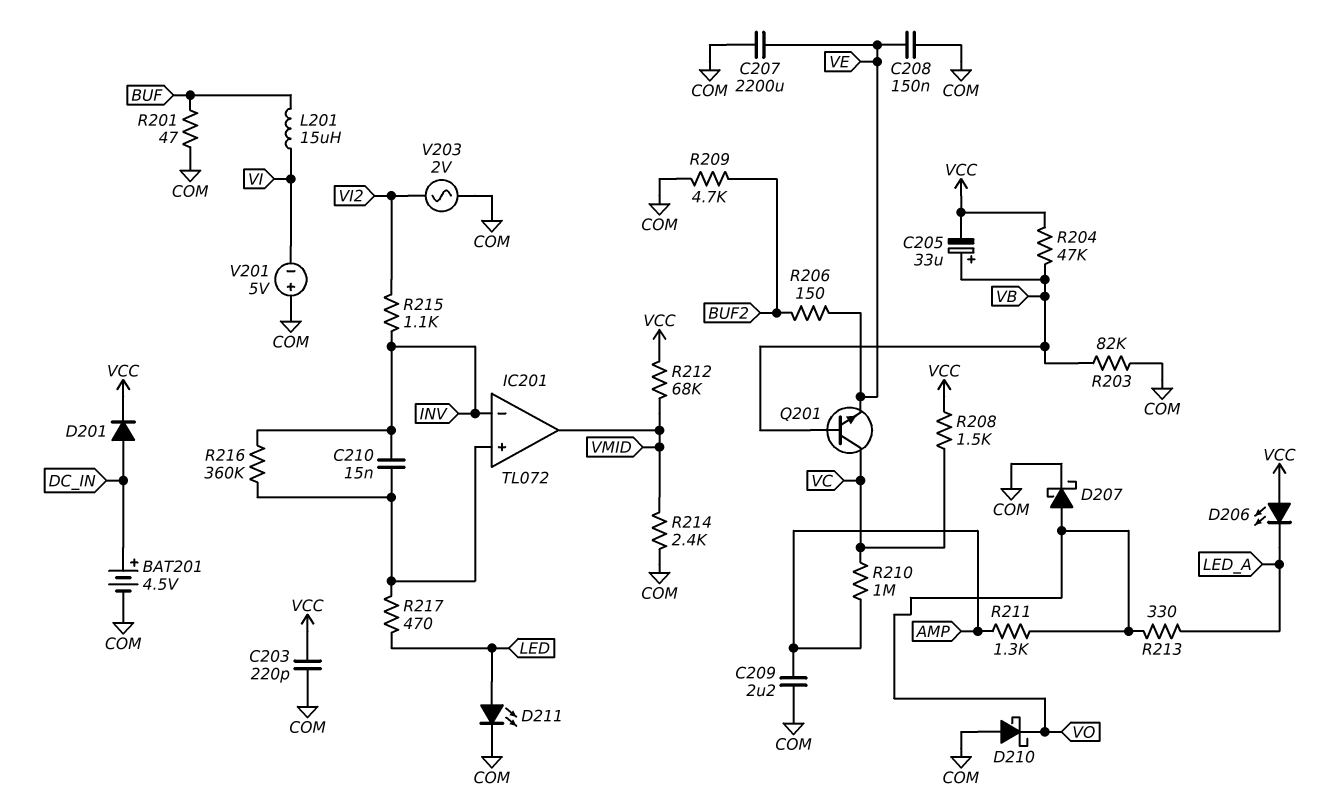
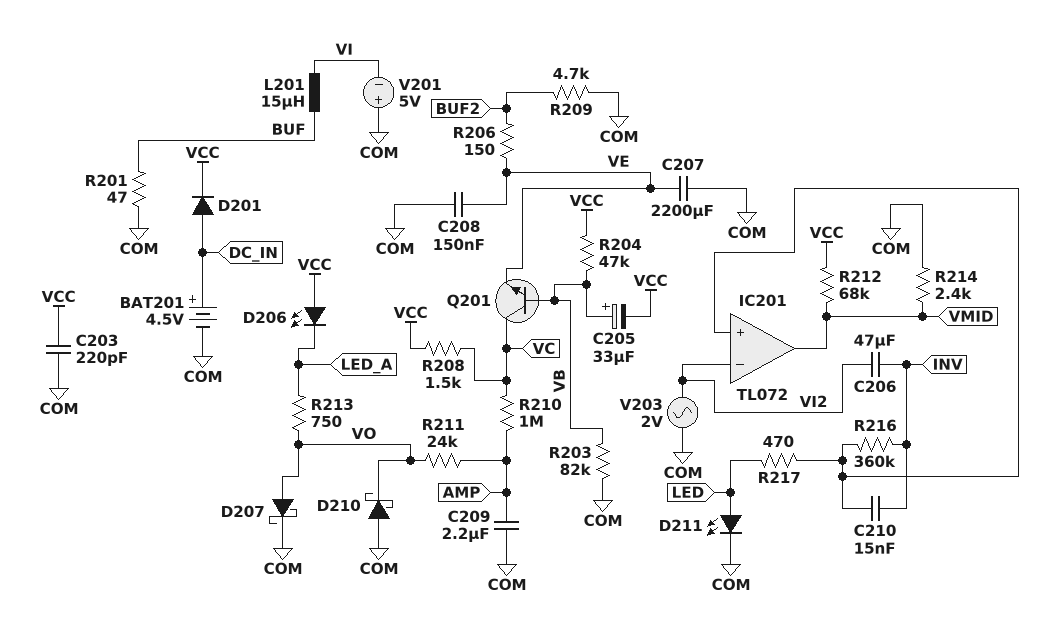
C206: none -> 47uF (INV, VI2)
IC201 pin in-: INV -> VI2
R211: 1.3k (AMP, VO) -> 24k (AMP, VO)
R213: 330 (LED_A, VO) -> 750 (LED_A, VO)
R215: 1.1k (INV, VI2) -> none

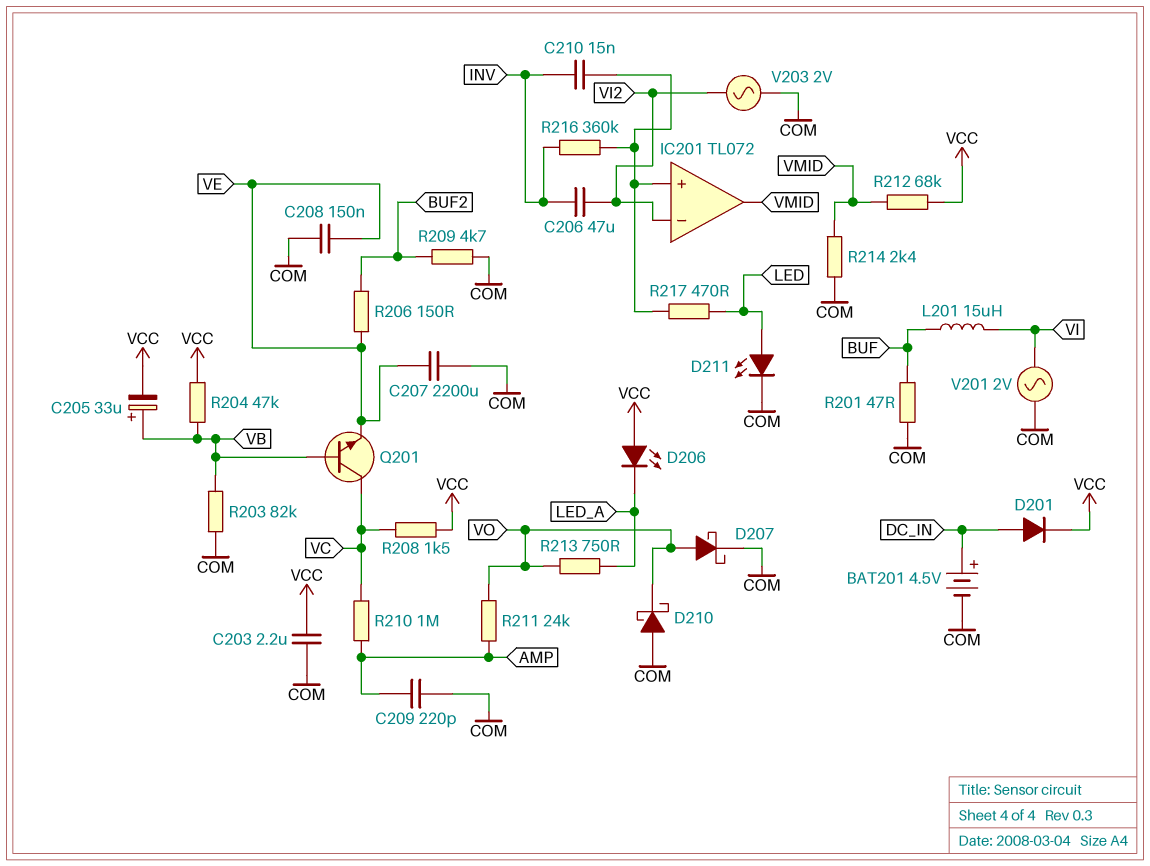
C203: 220pF (COM, VCC) -> 2.2uF (COM, VCC)
C209: 2.2uF (AMP, COM) -> 220pF (AMP, COM)
V201: 5V (plus COM, minus VI) -> AC 2V (COM, VI)

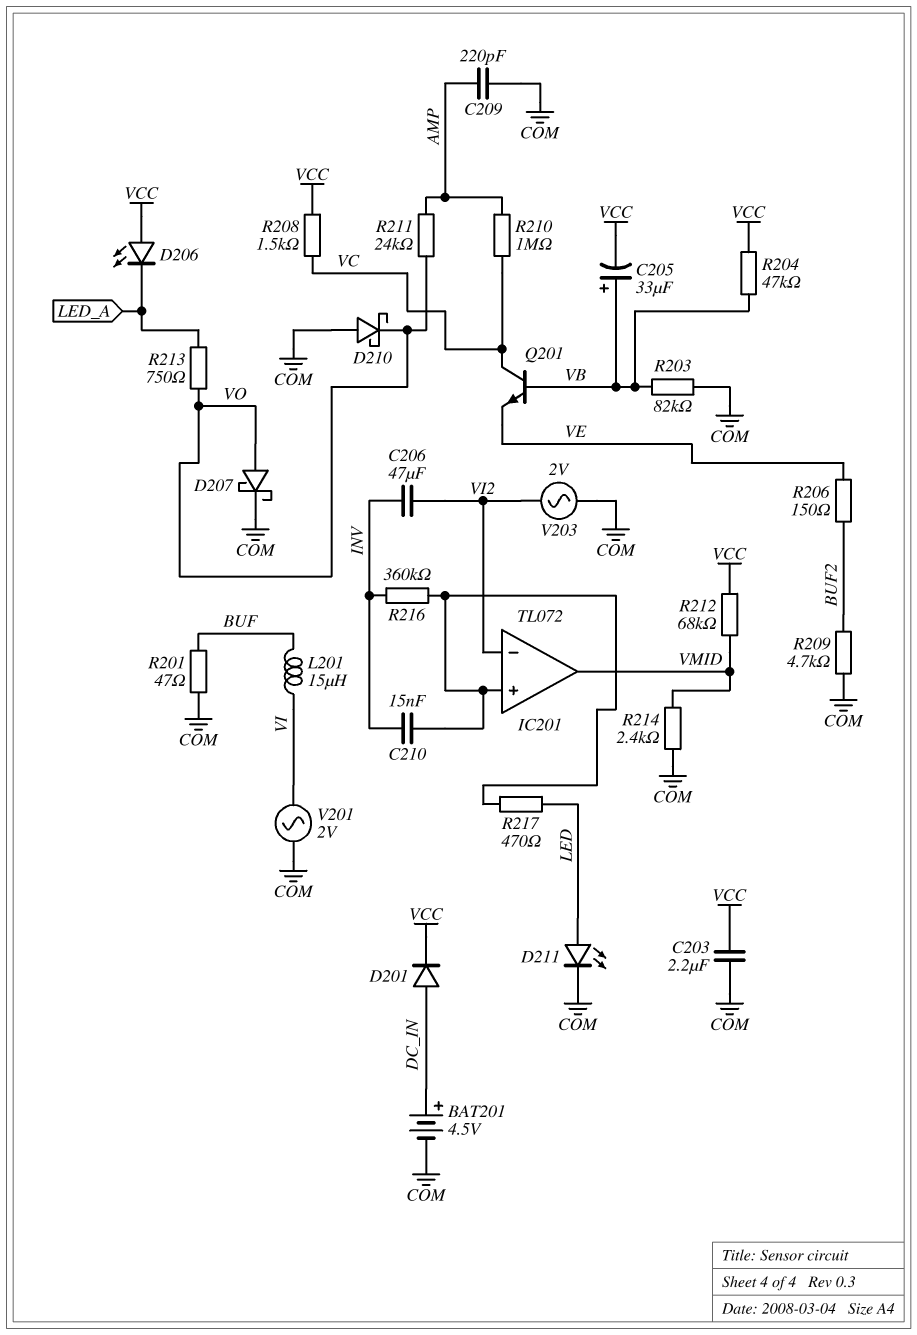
C207: 2200uF (COM, VE) -> none
C208: 150nF (COM, VE) -> none

